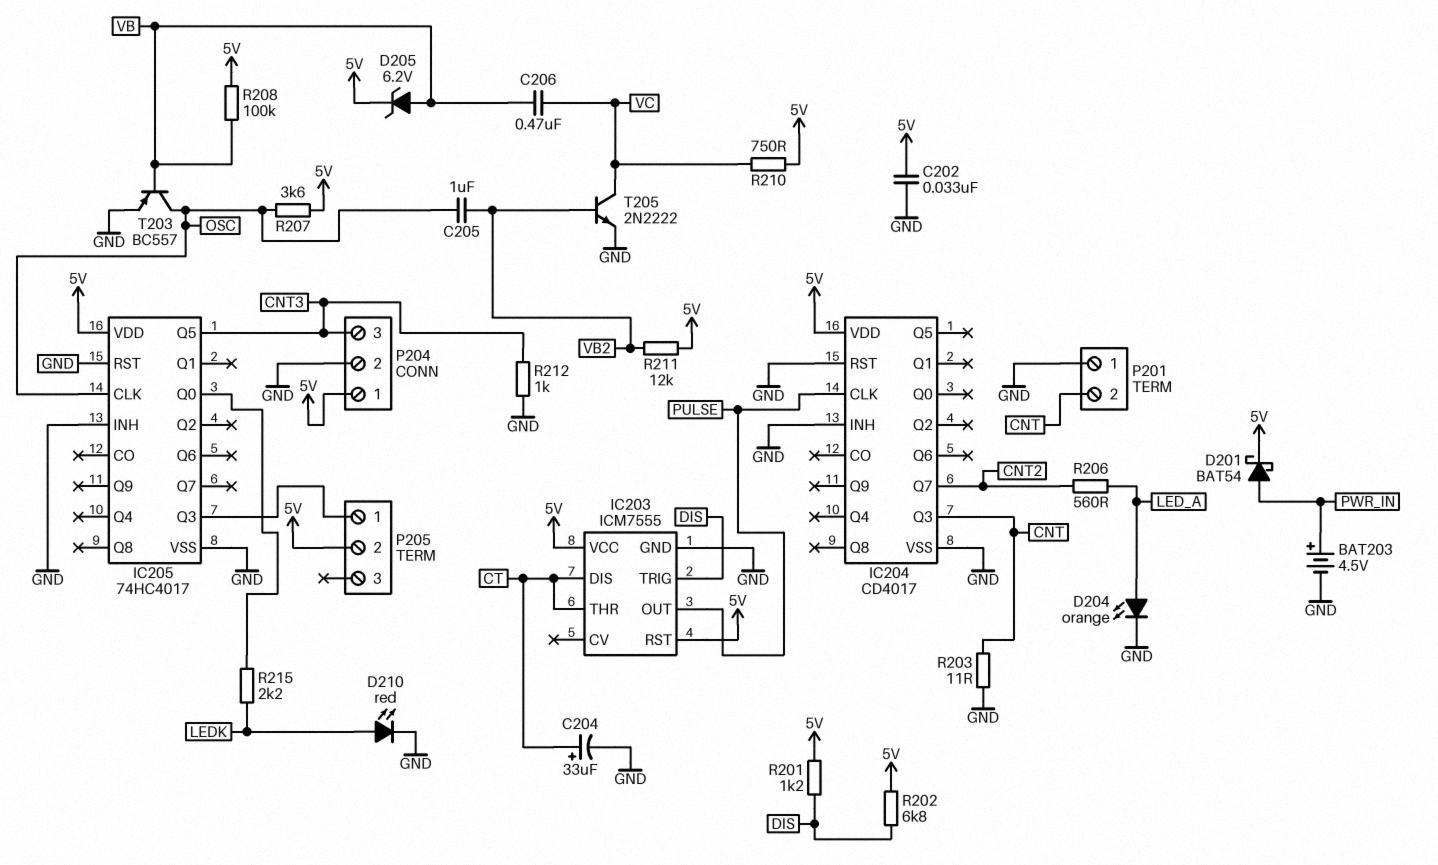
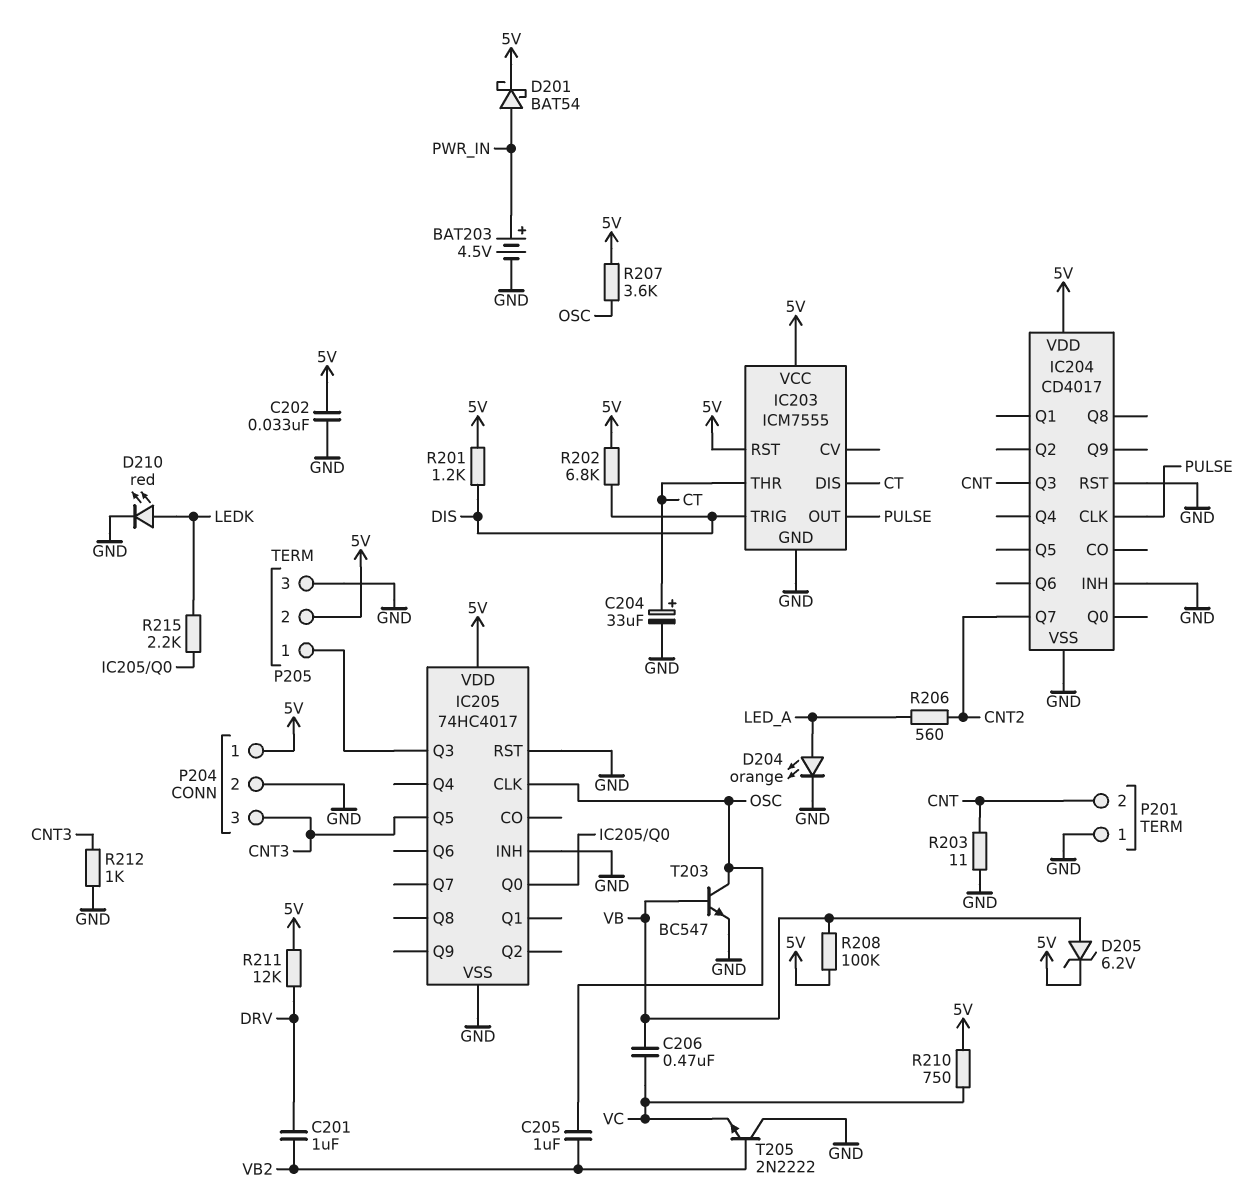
C201: none -> 1uF (DRV, VB2)
P205 pin 3: none -> GND
R211: 12k (5V, VB2) -> 12k (5V, DRV)
T203: PNP BC557 (B VB, C OSC, E GND) -> NPN BC547 (B VB, C OSC, E GND)
T205: NPN 2N2222 (B VB2, C VC, E GND) -> NPN 2N2222 (B VB2, C GND, E VC)

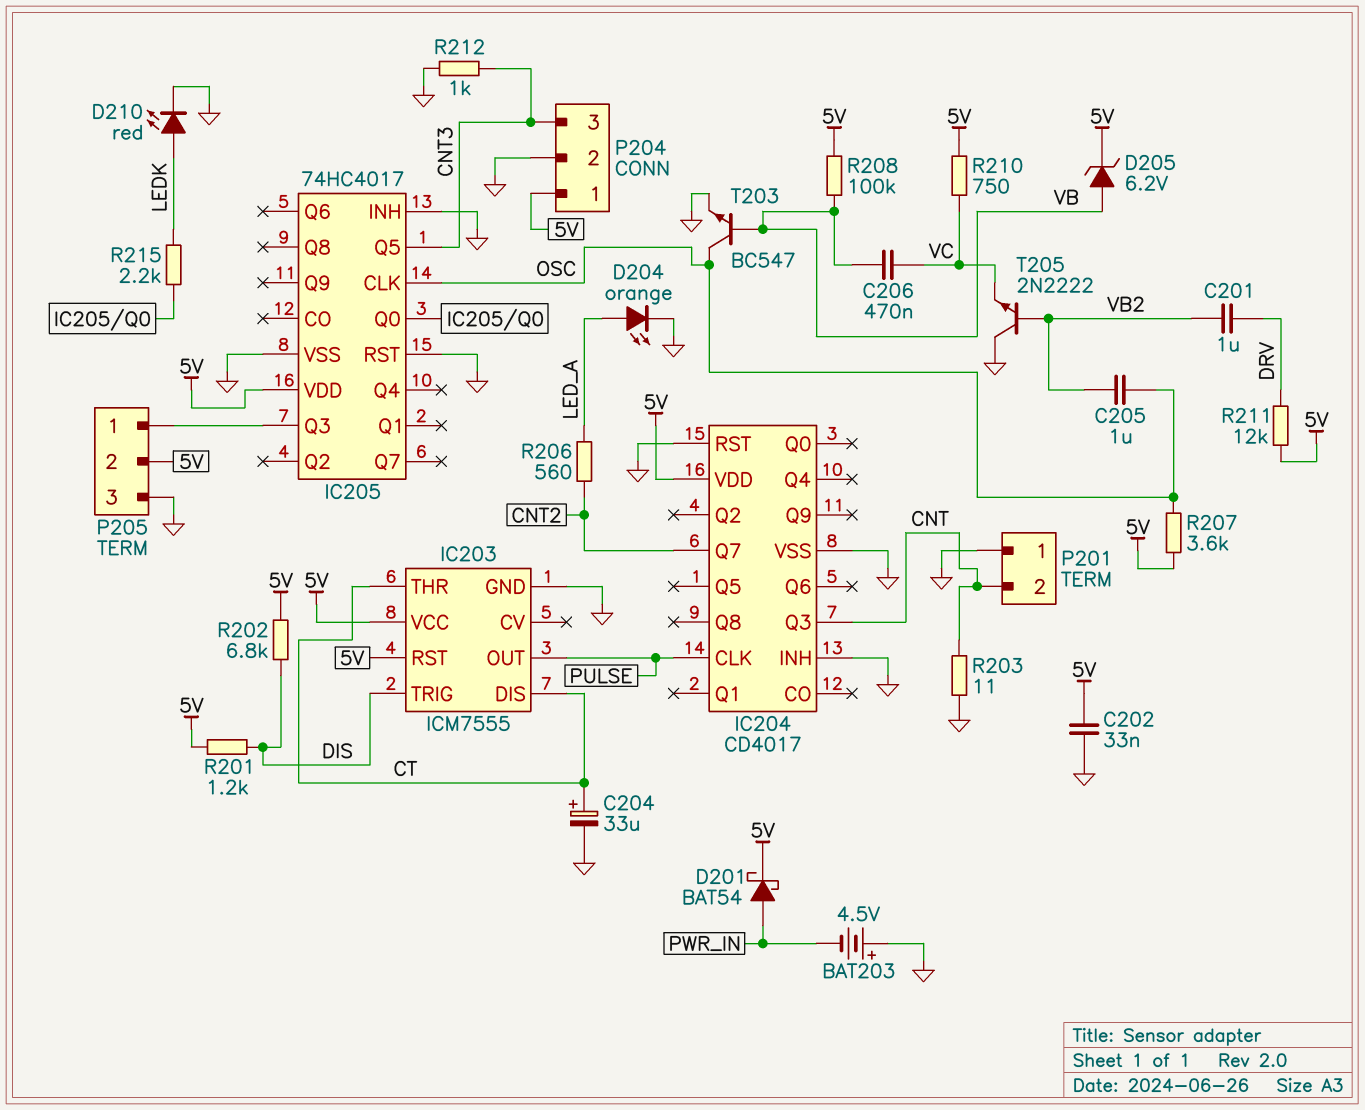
BAT203: 4.5V (plus PWR_IN, minus GND) -> 4.5V (plus GND, minus PWR_IN)

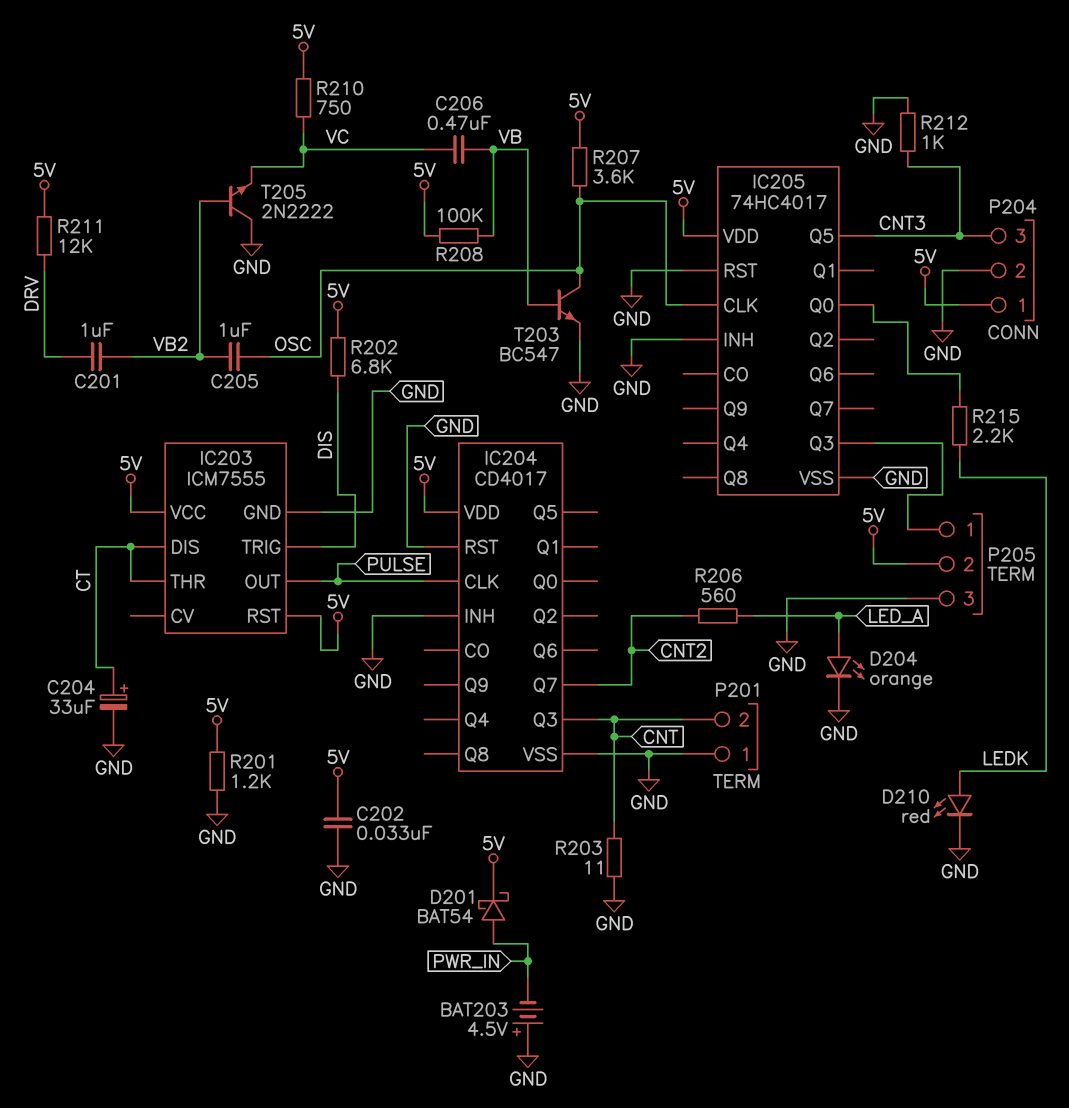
D205: zener 6.2V (A VB, K 5V) -> none
R201: 1.2k (5V, DIS) -> 1.2k (5V, GND)

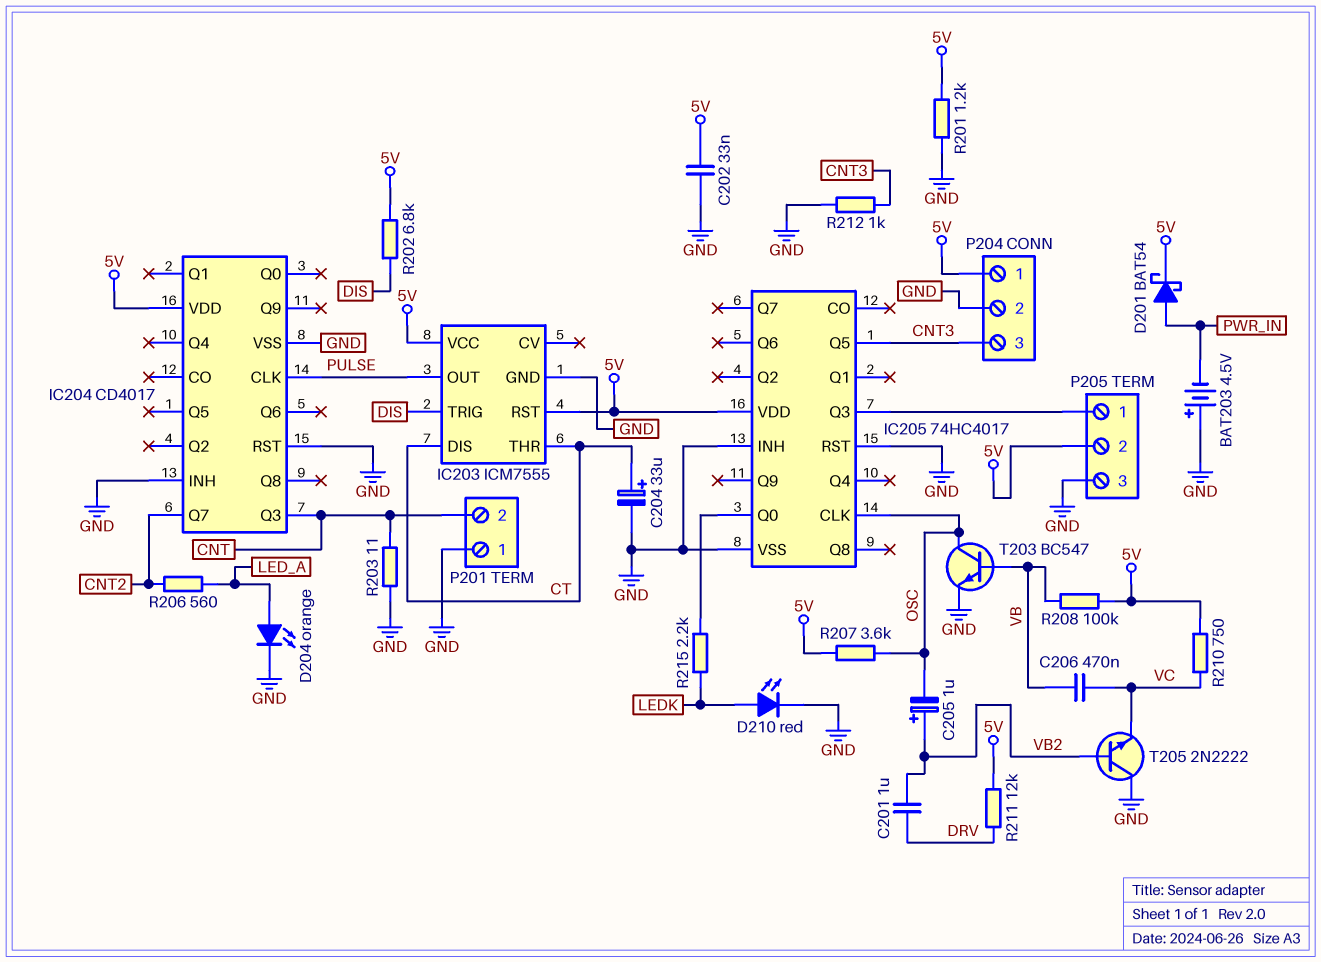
C205: 1uF (OSC, VB2) -> 1uF (plus VB2, minus OSC)

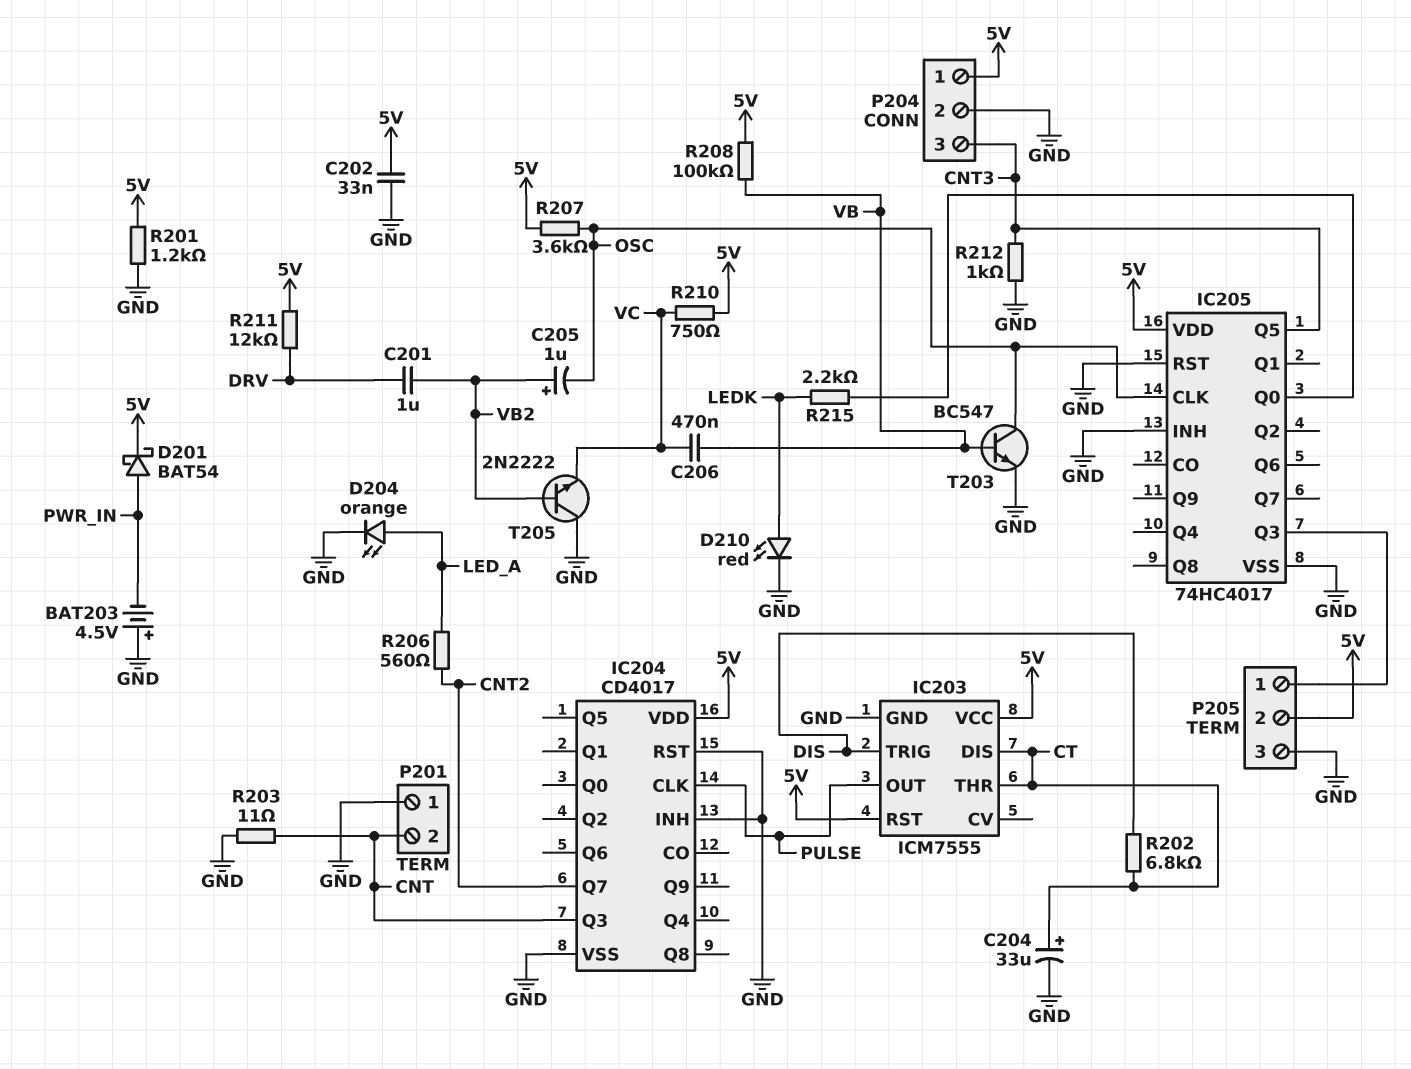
R202: 6.8k (5V, DIS) -> 6.8k (CT, DIS)

